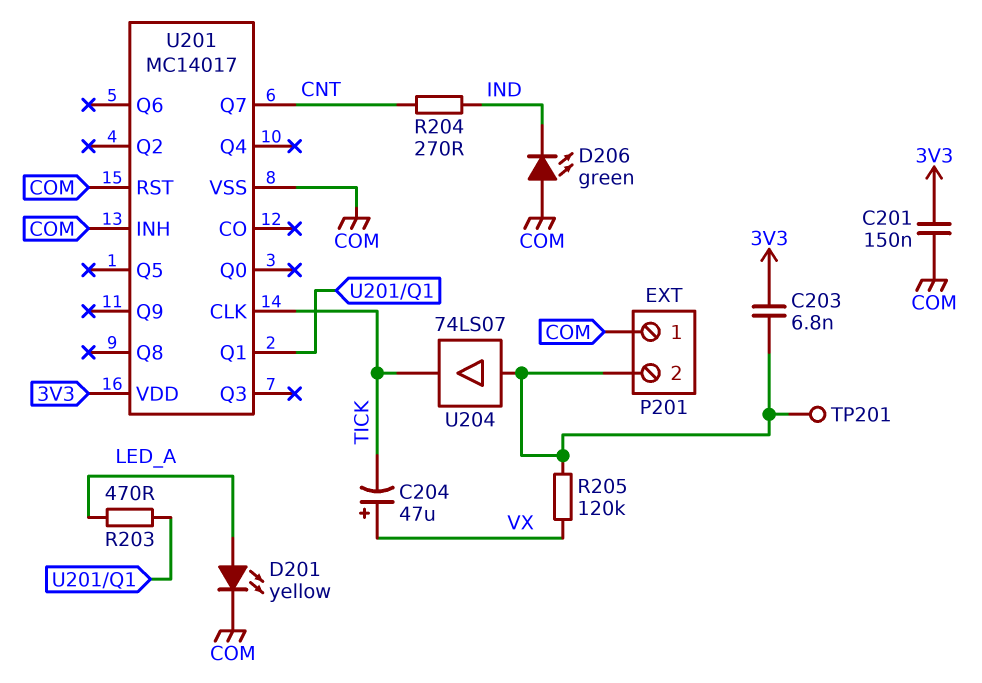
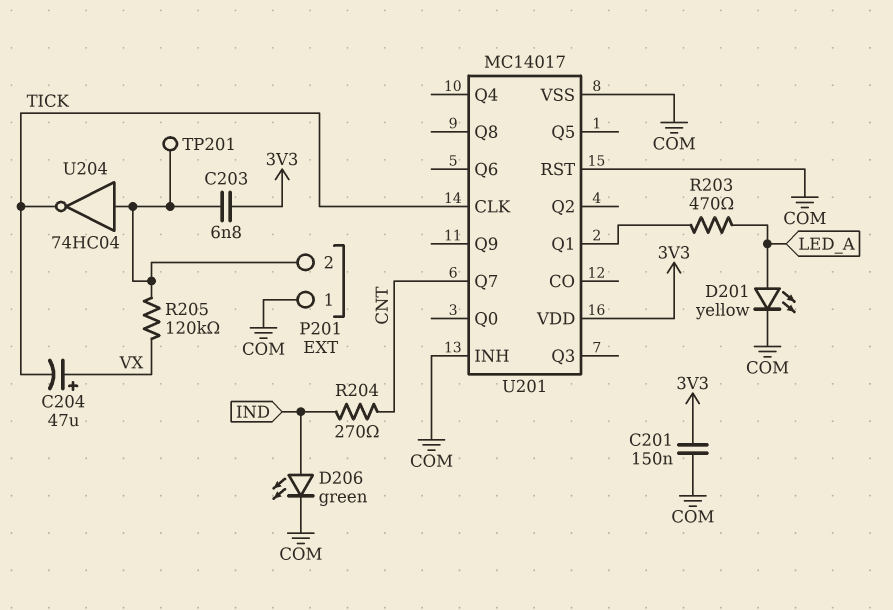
D206: LED green (A COM, K IND) -> LED green (A IND, K COM)
U204: buffer 74LS07 (in P201/2, out TICK) -> NOT 74HC04 (in P201/2, out TICK)

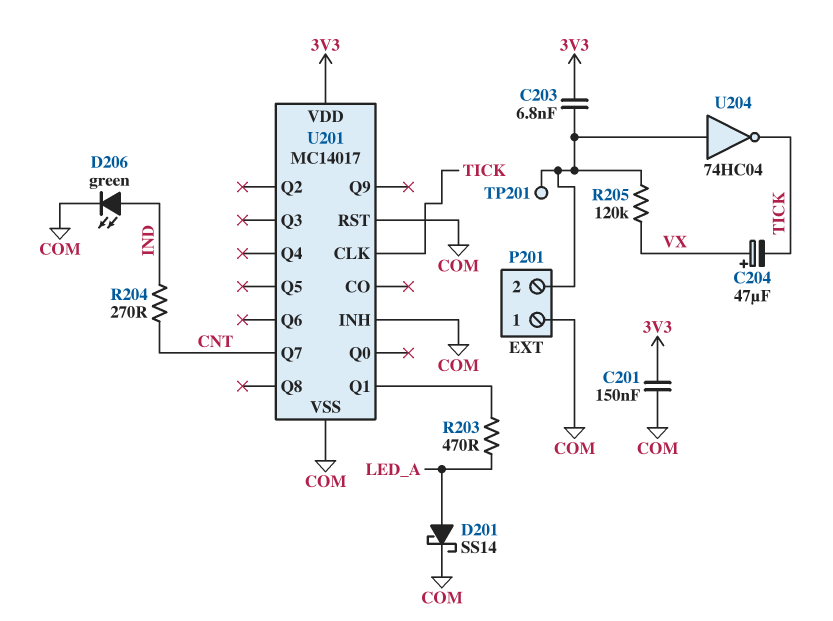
D201: LED yellow (A LED_A, K COM) -> schottky SS14 (A LED_A, K COM)

